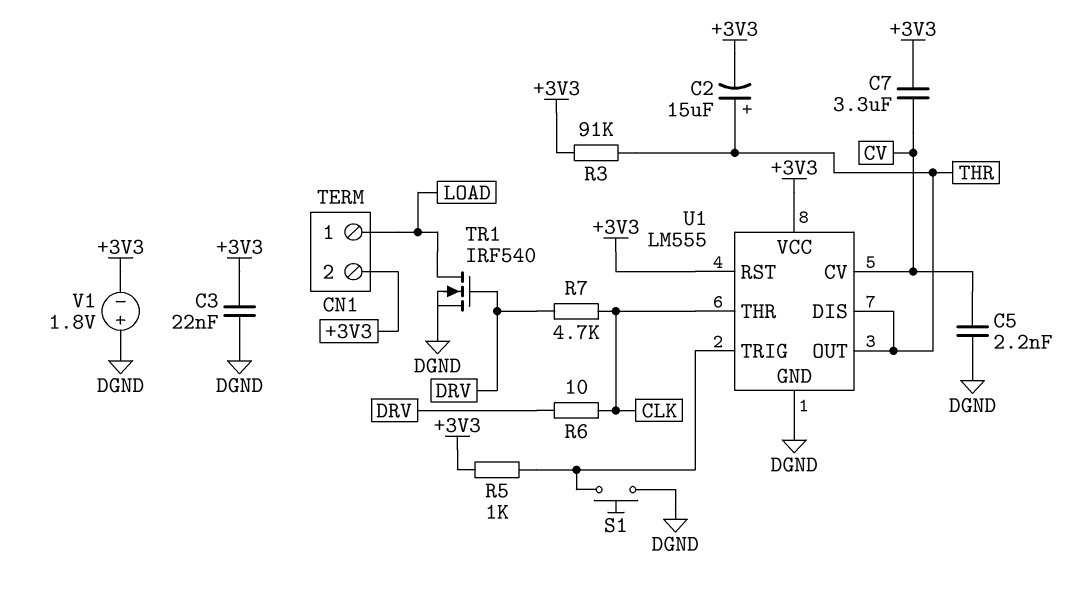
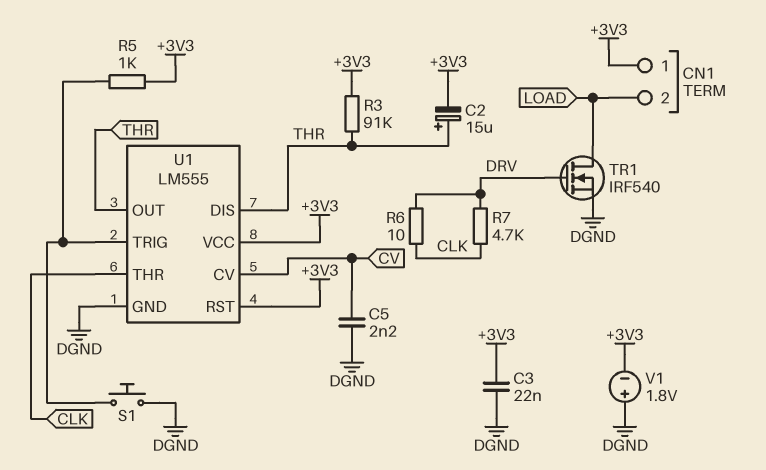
C7: 3.3uF (+3V3, CV) -> none
CN1 pin 1: LOAD -> +3V3
CN1 pin 2: +3V3 -> LOAD

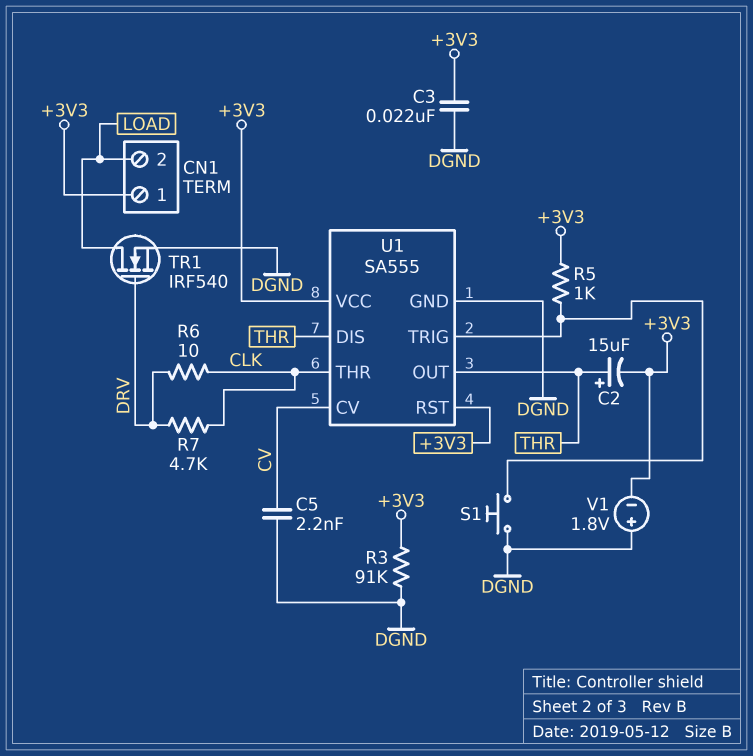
R3: 91k (+3V3, THR) -> 91k (+3V3, DGND)
U1: LM555 -> SA555

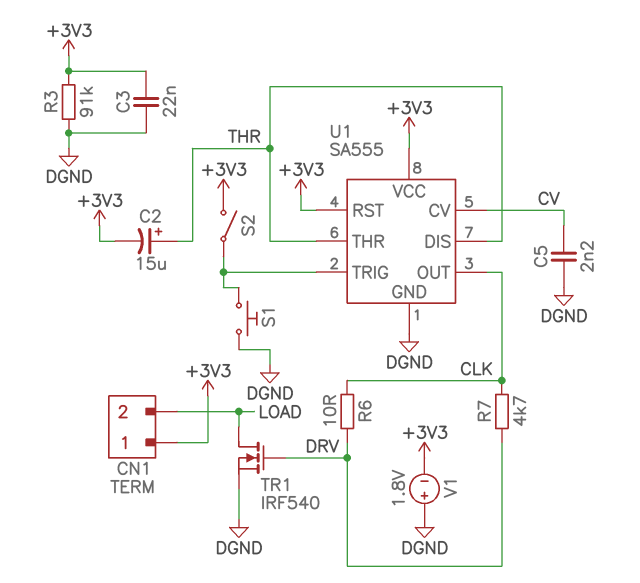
R5: 1k (+3V3, U1/TRIG) -> none
S2: none -> switch (+3V3, U1/TRIG)
U1 pin OUT: THR -> CLK
U1 pin THR: CLK -> THR

